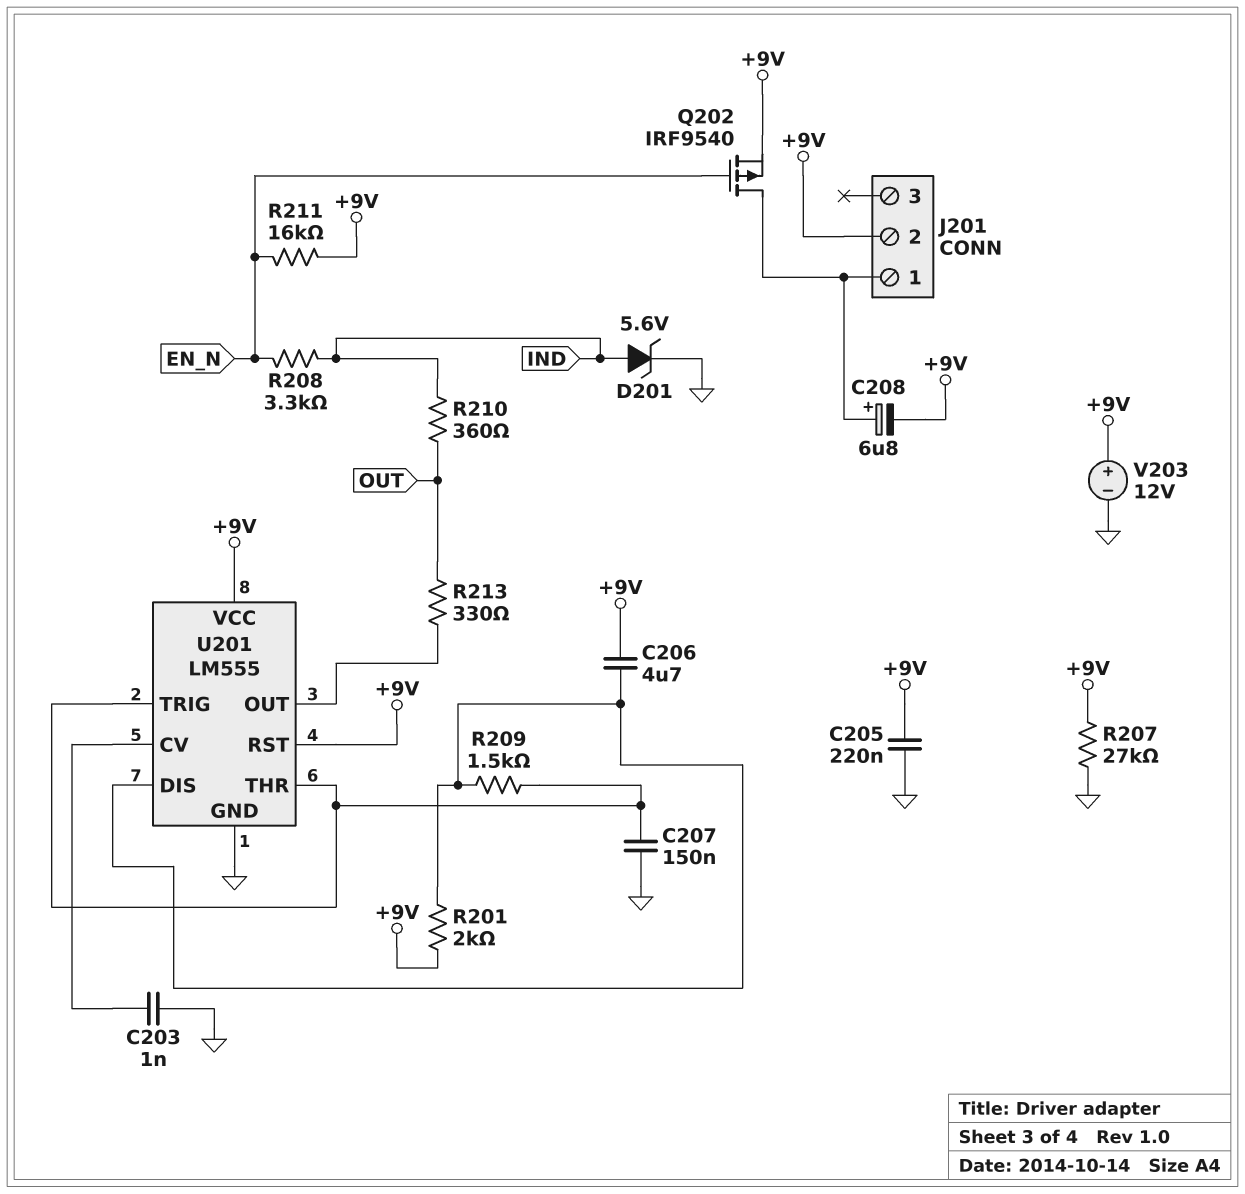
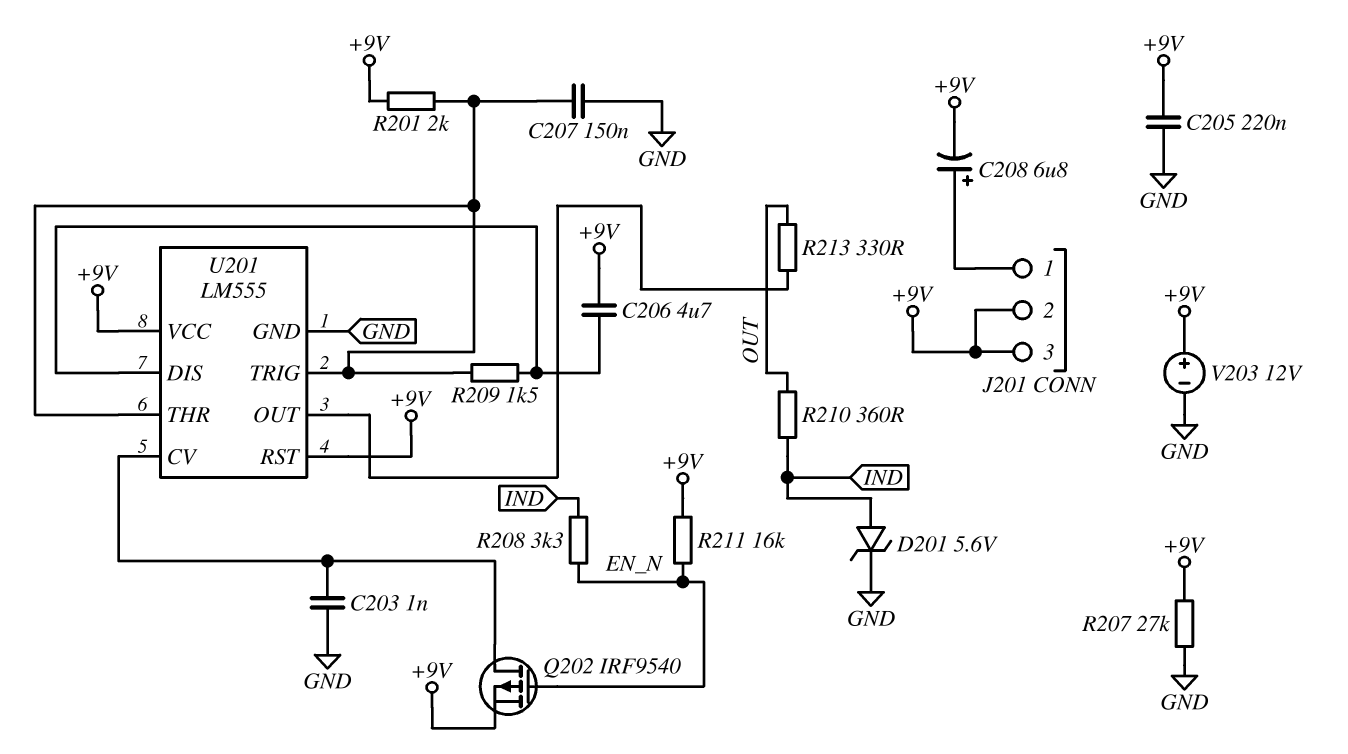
J201 pin 3: none -> +9V
Q202: PMOS IRF9540 (G EN_N, D J201/1, S +9V) -> PMOS IRF9540 (G EN_N, D U201/CV, S +9V)
R201: 2k (+9V, U201/DIS) -> 2k (+9V, U201/THR)

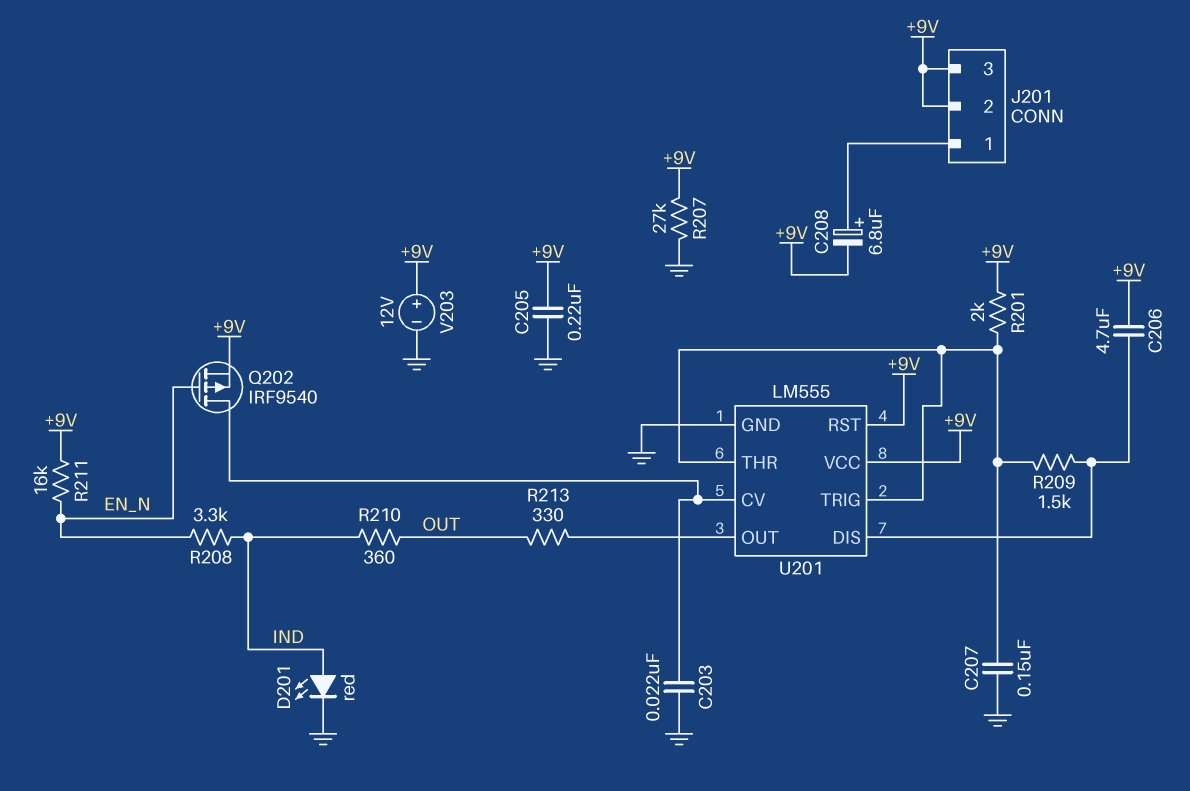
C203: 1nF (GND, U201/CV) -> 22nF (GND, U201/CV)
D201: zener 5.6V (A IND, K GND) -> LED red (A IND, K GND)

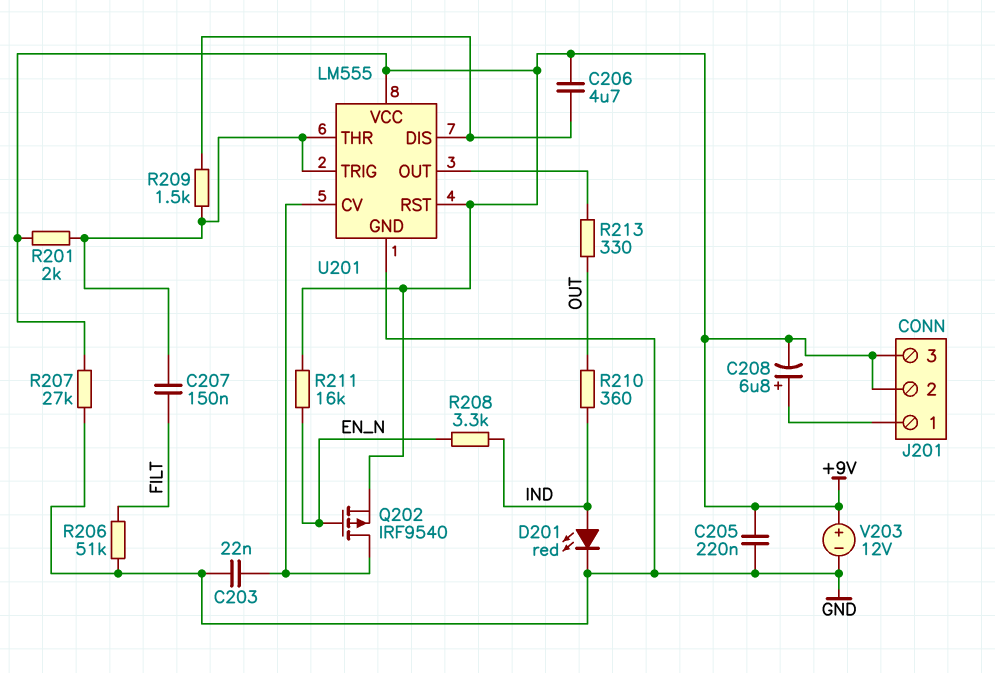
C207: 150nF (GND, U201/THR) -> 150nF (FILT, U201/THR)
R206: none -> 51k (FILT, GND)

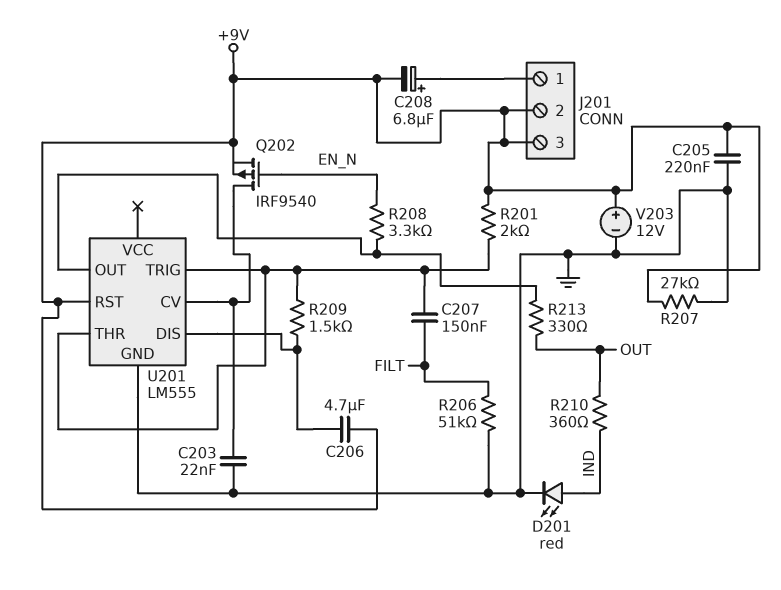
R208: 3.3k (EN_N, IND) -> 3.3k (EN_N, U201/OUT)
R211: 16k (+9V, EN_N) -> none
U201 pin VCC: +9V -> none

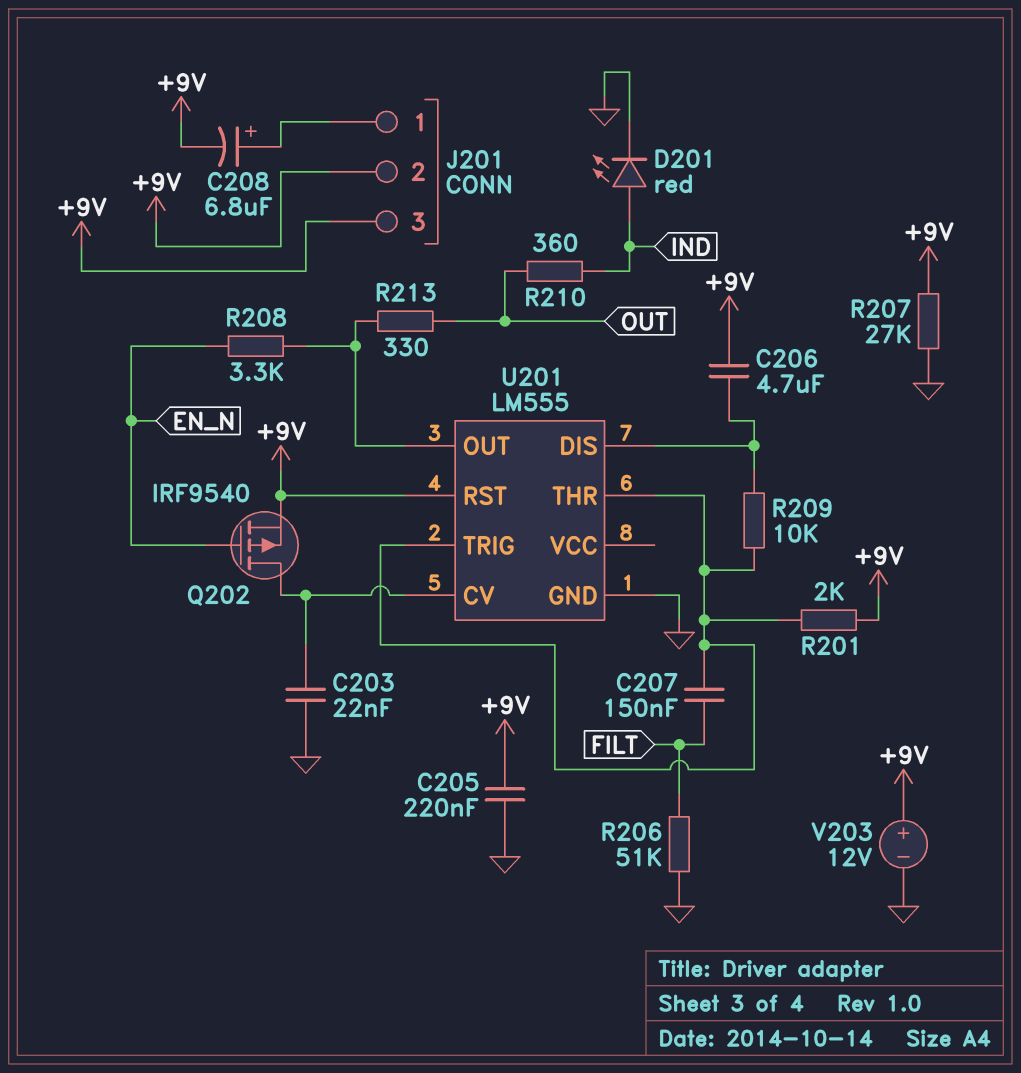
R209: 1.5k (U201/DIS, U201/THR) -> 10k (U201/DIS, U201/THR)

